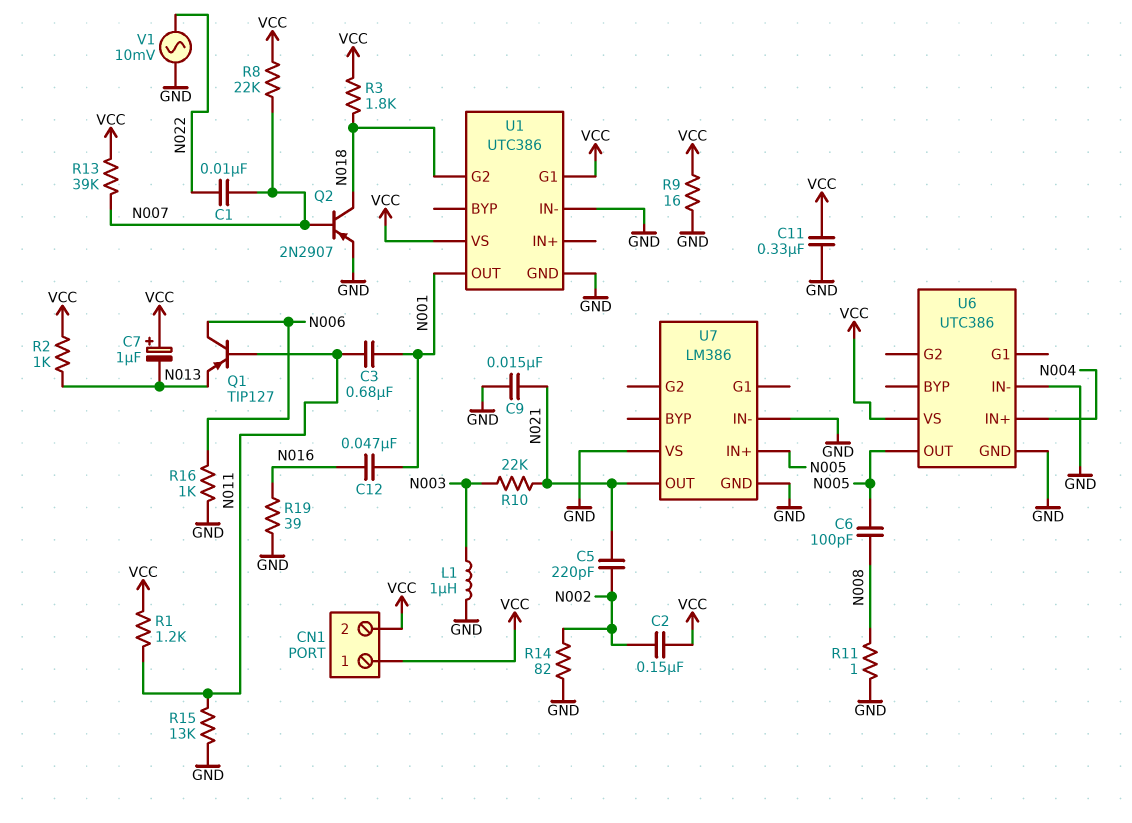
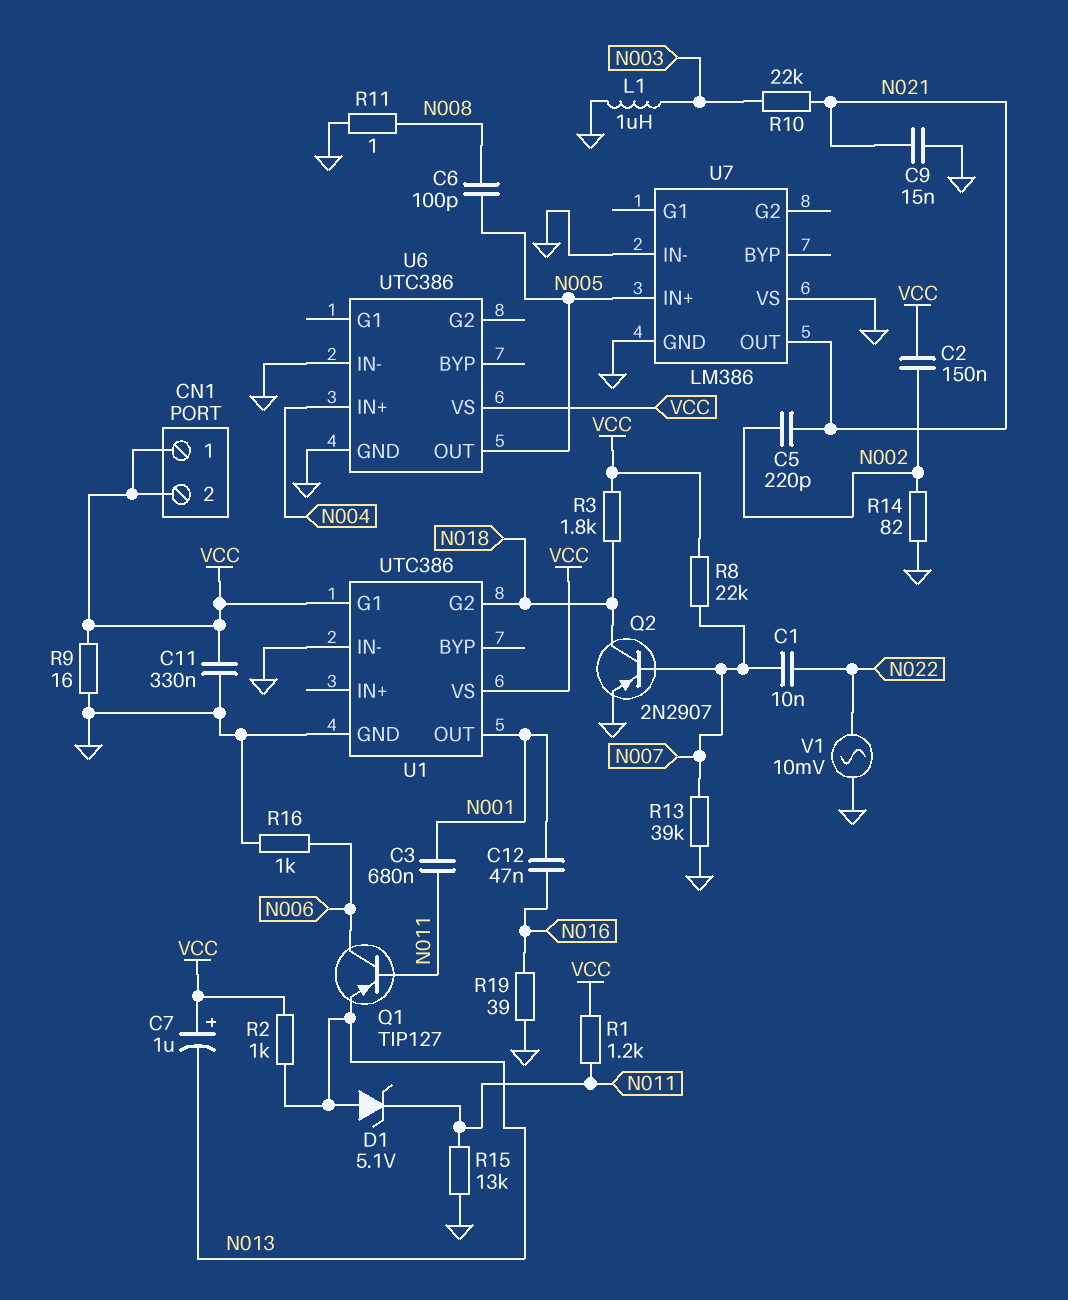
D1: none -> zener 5.1V (A N013, K N011)
R13: 39k (N007, VCC) -> 39k (GND, N007)

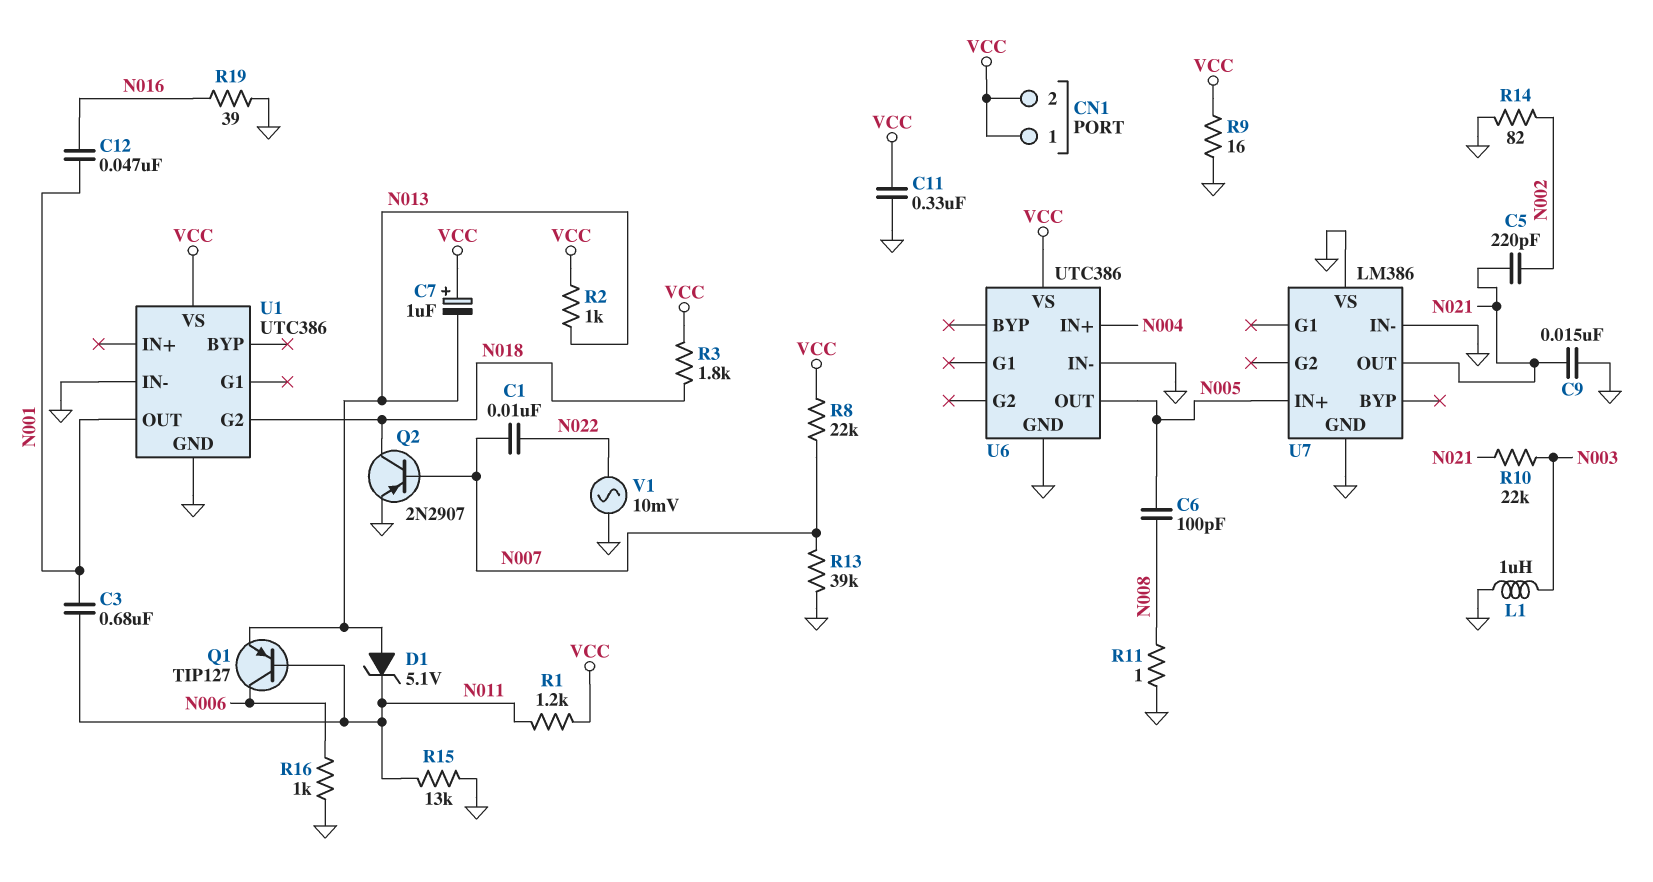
C2: 150nF (N002, VCC) -> none
U1 pin G1: VCC -> none

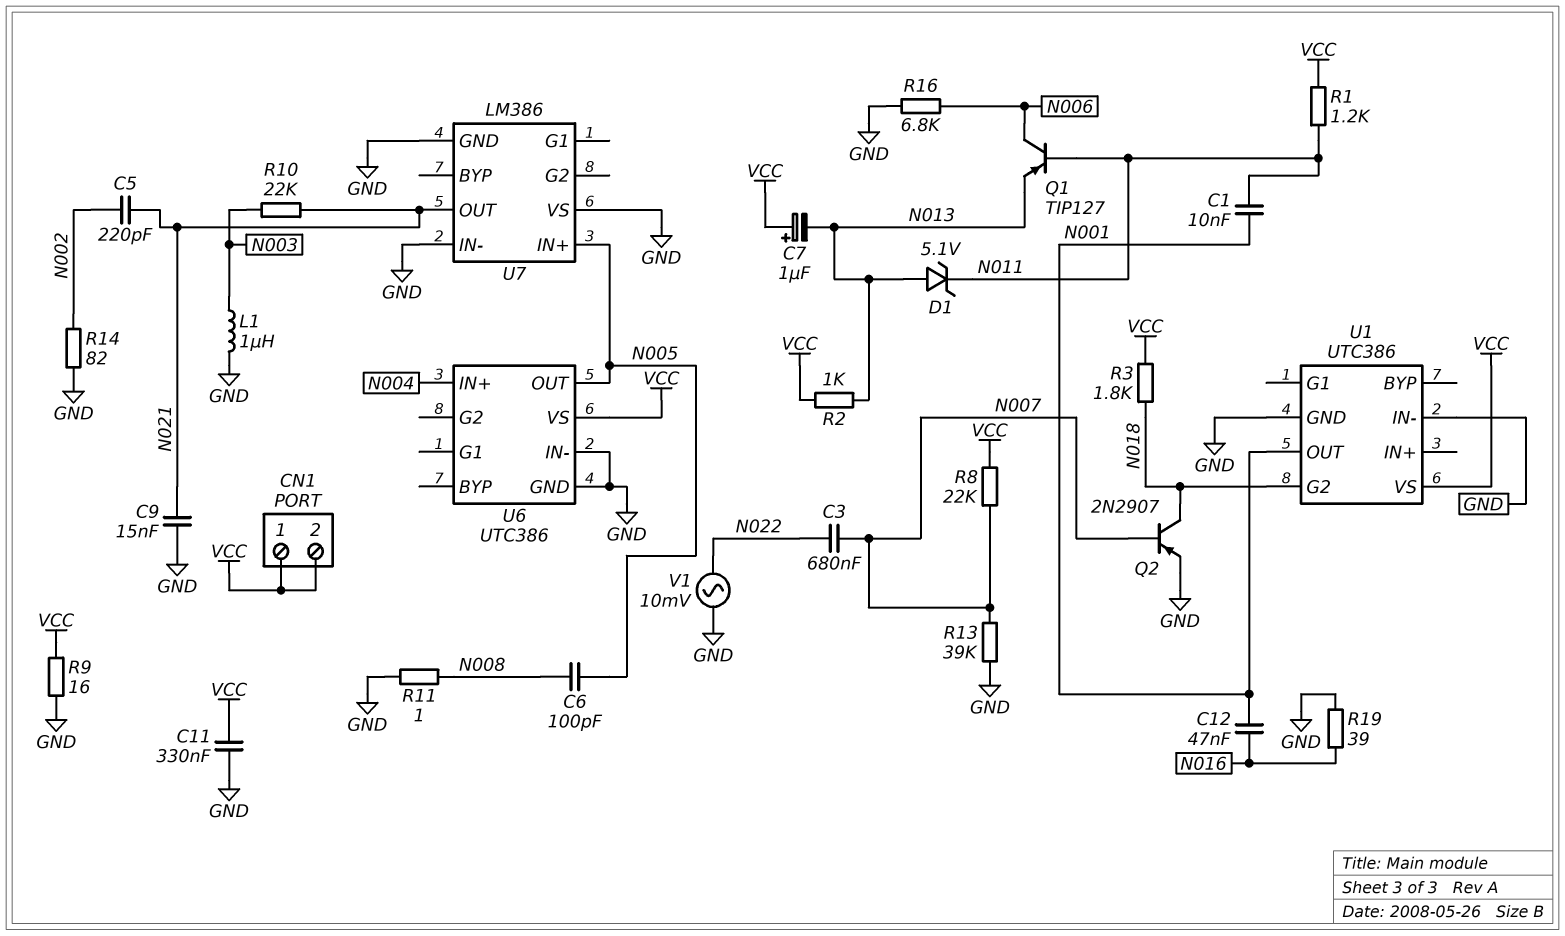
C1: 10nF (N007, N022) -> 10nF (N001, N011)
C3: 680nF (N001, N011) -> 680nF (N007, N022)
R15: 13k (GND, N011) -> none
R16: 1k (GND, N006) -> 6.8k (GND, N006)

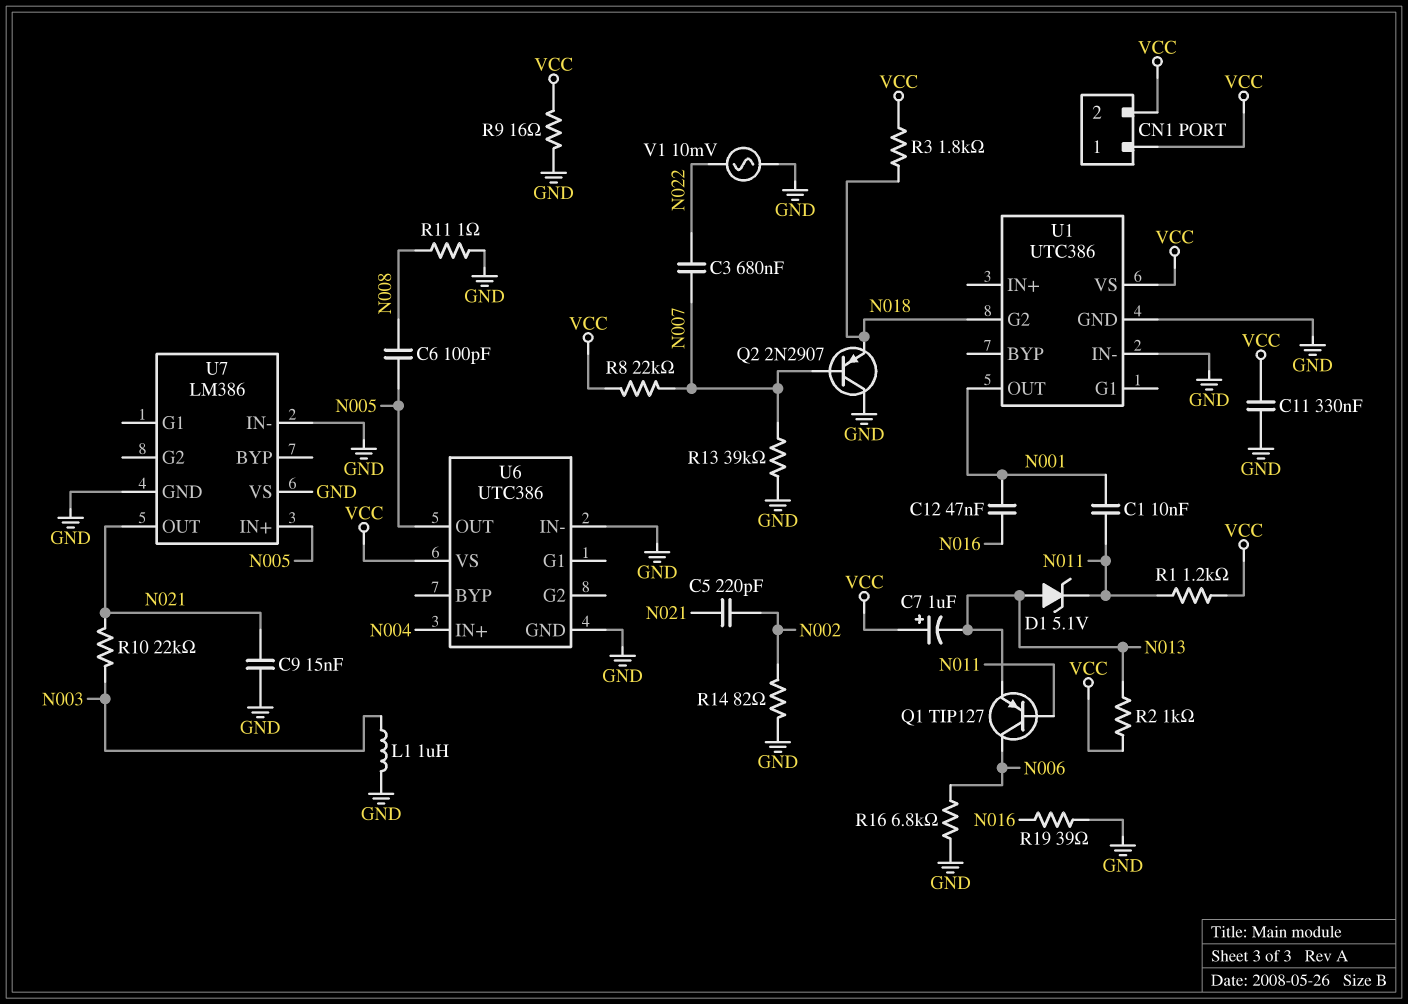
Q2: PNP 2N2907 (B N007, C N018, E GND) -> PNP 2N2907 (B N007, C GND, E N018)

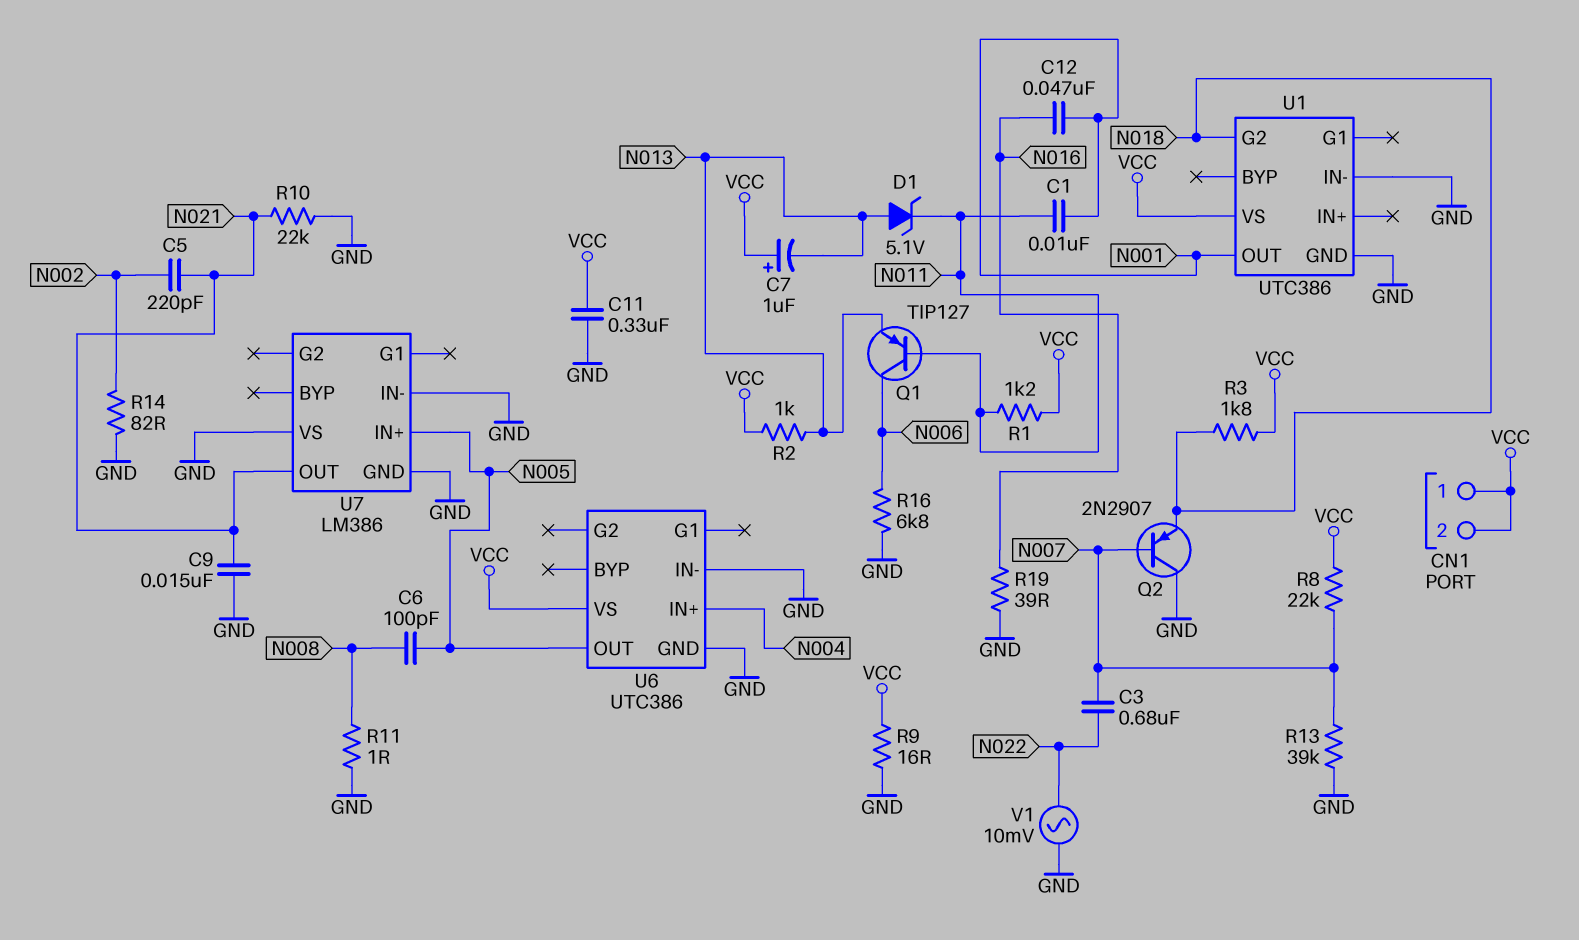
L1: 1uH (GND, N003) -> none
R10: 22k (N003, N021) -> 22k (GND, N021)

